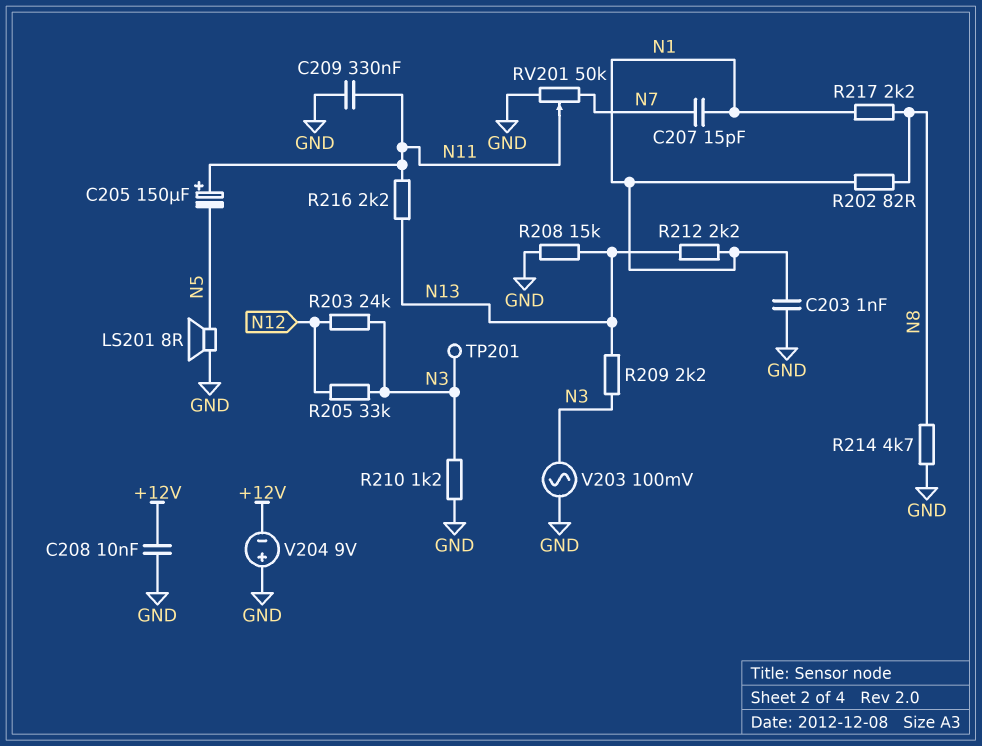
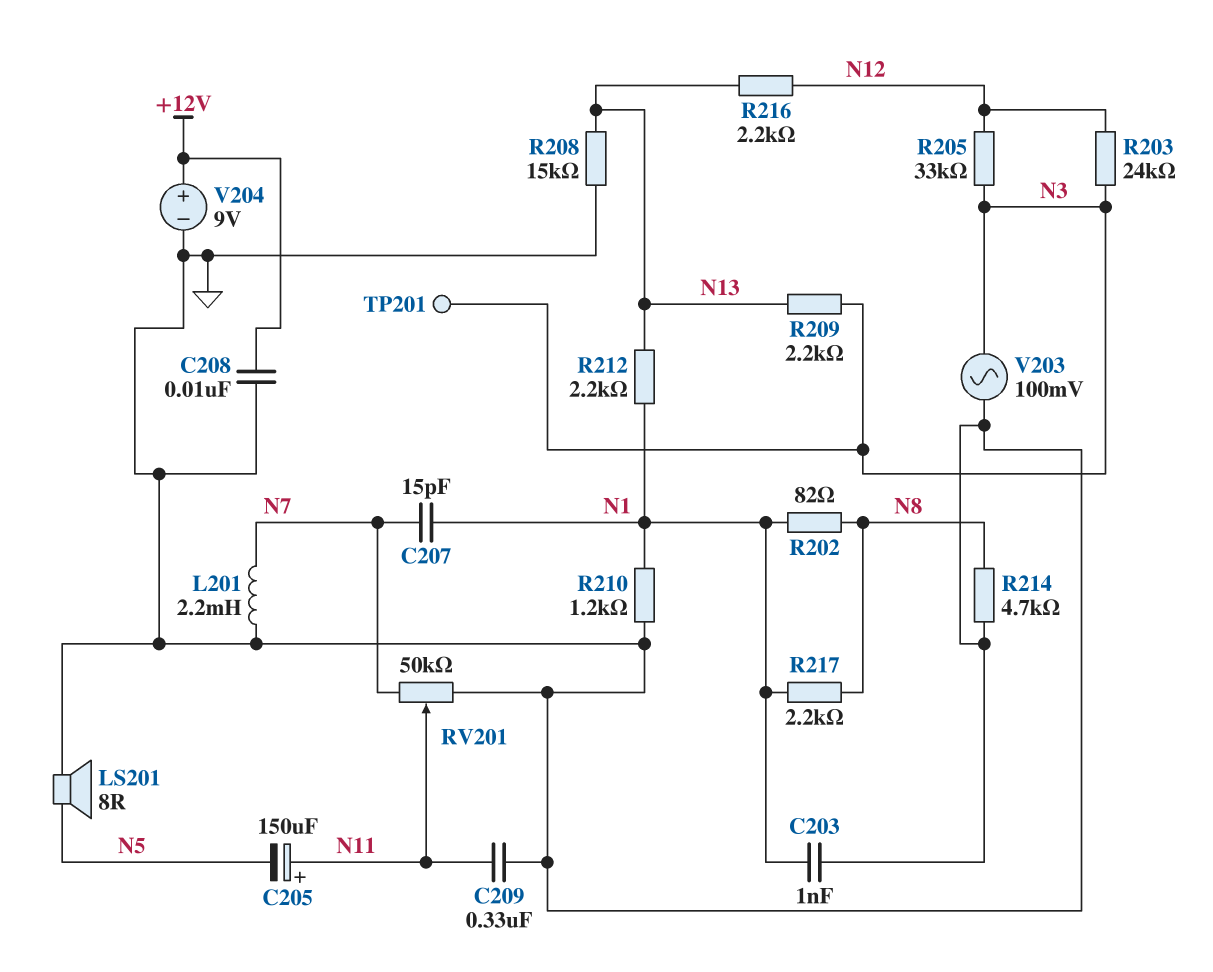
L201: none -> 2.2mH (GND, N7)
R210: 1.2k (GND, N3) -> 1.2k (GND, N1)
R216: 2.2k (N11, N13) -> 2.2k (N12, N13)
V204: 9V (plus GND, minus +12V) -> 9V (plus +12V, minus GND)

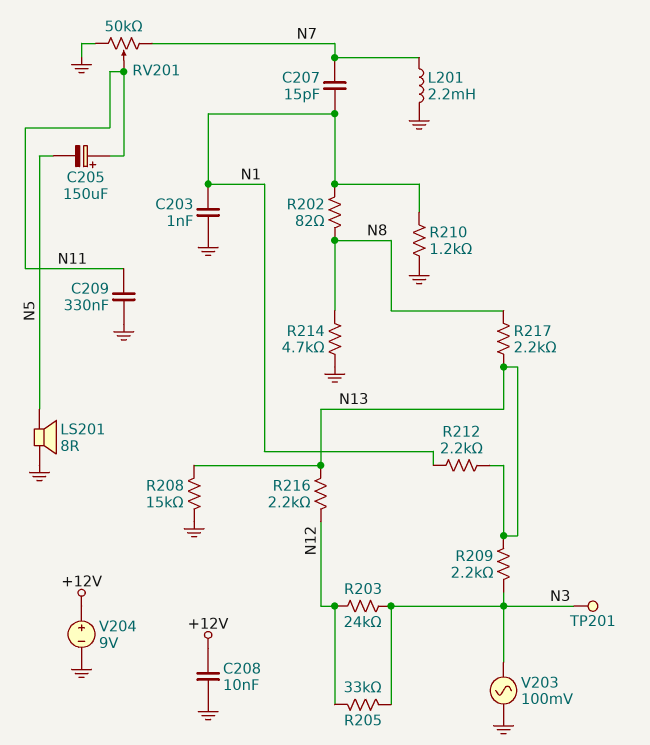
R217: 2.2k (N1, N8) -> 2.2k (N8, N13)

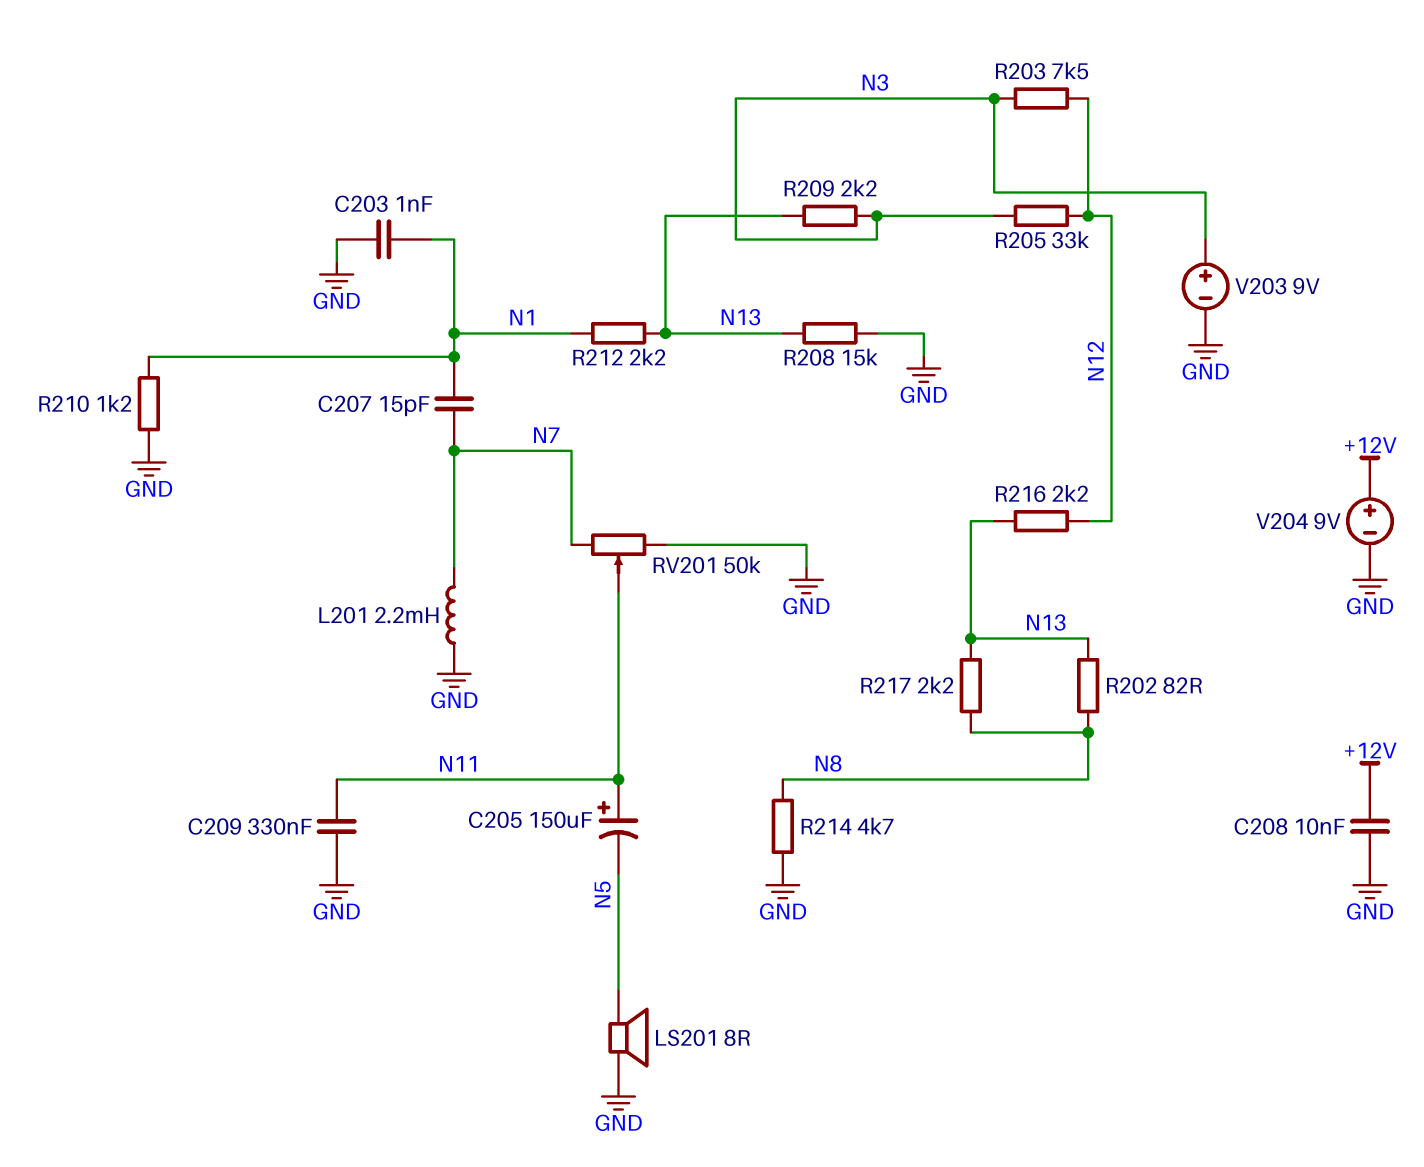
R202: 82 (N1, N8) -> 82 (N8, N13)
R203: 24k (N3, N12) -> 7.5k (N3, N12)
TP201: test point (N3) -> none
V203: AC 100mV (GND, N3) -> 9V (plus N3, minus GND)

